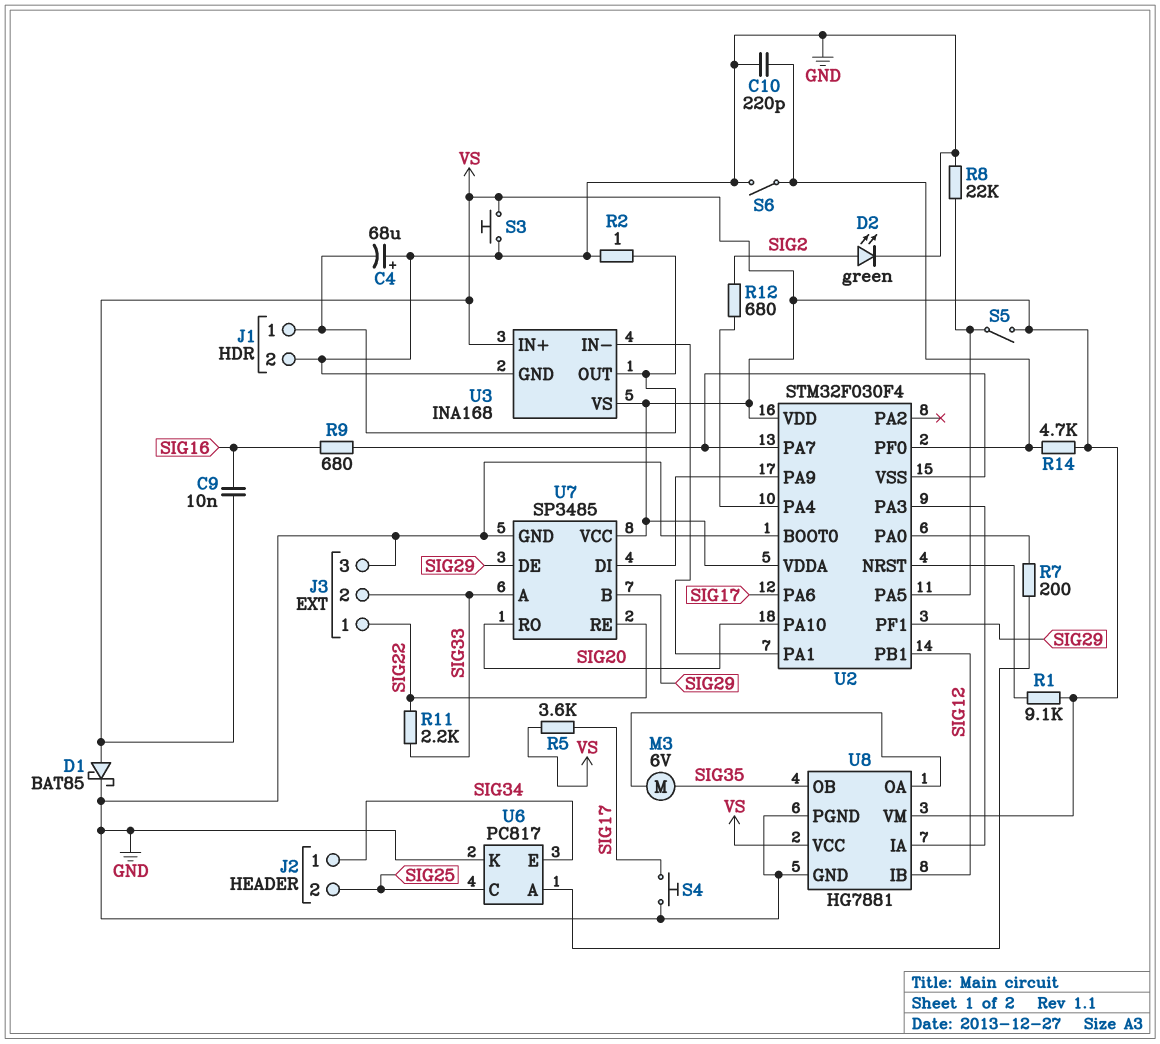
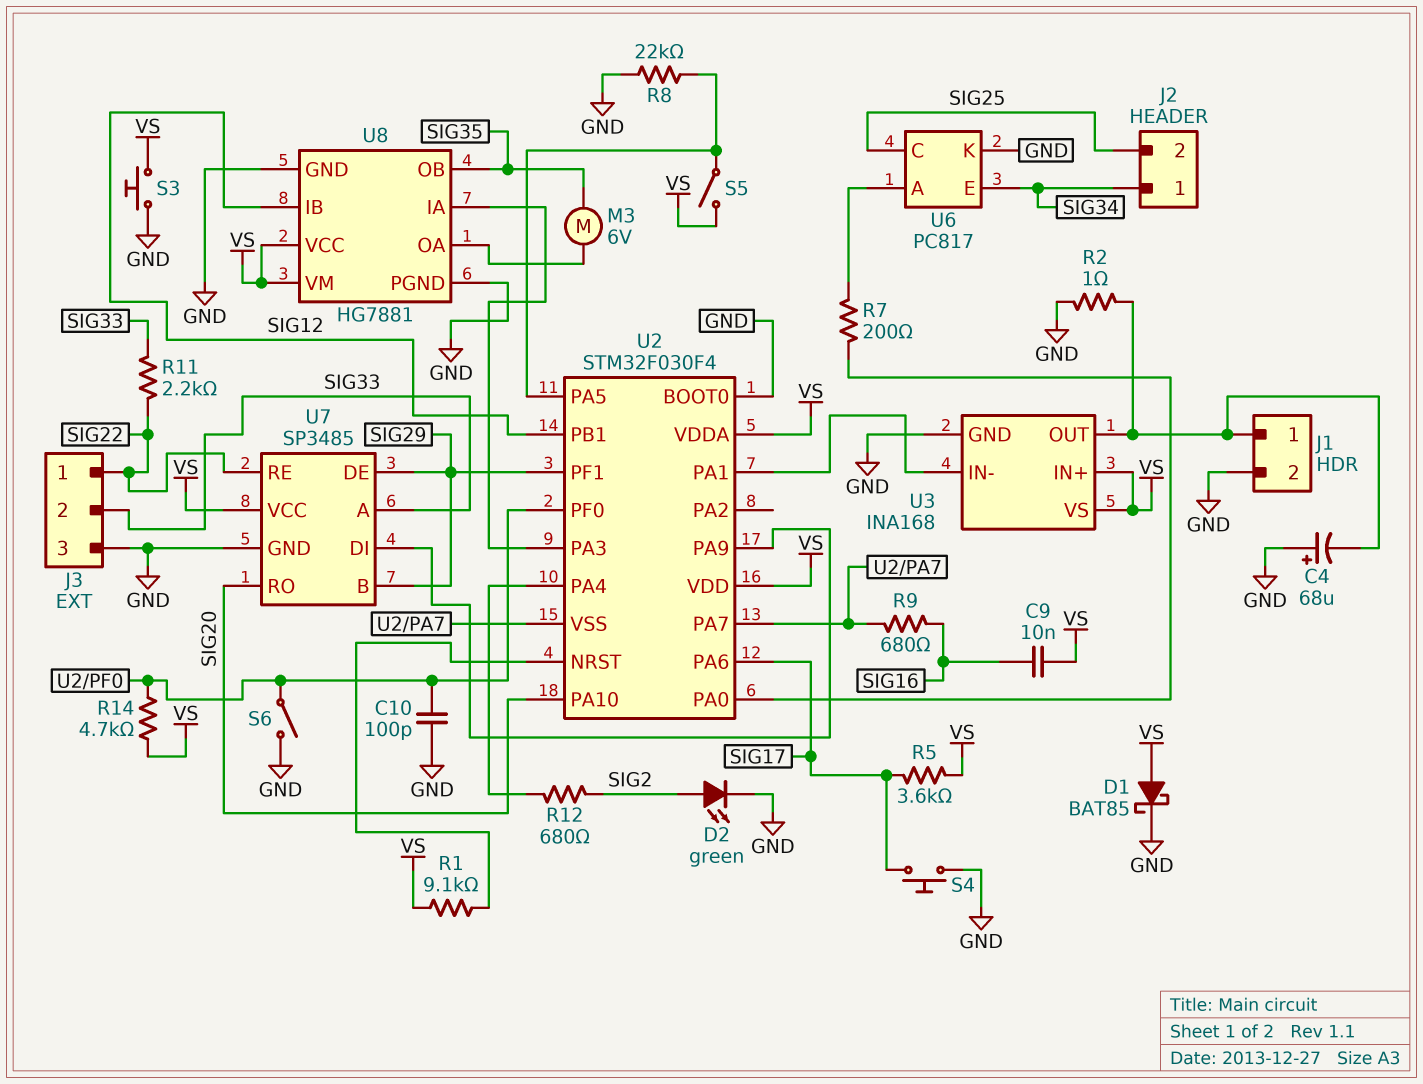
C10: 220pF (GND, U2/PF0) -> 100pF (GND, U2/PF0)

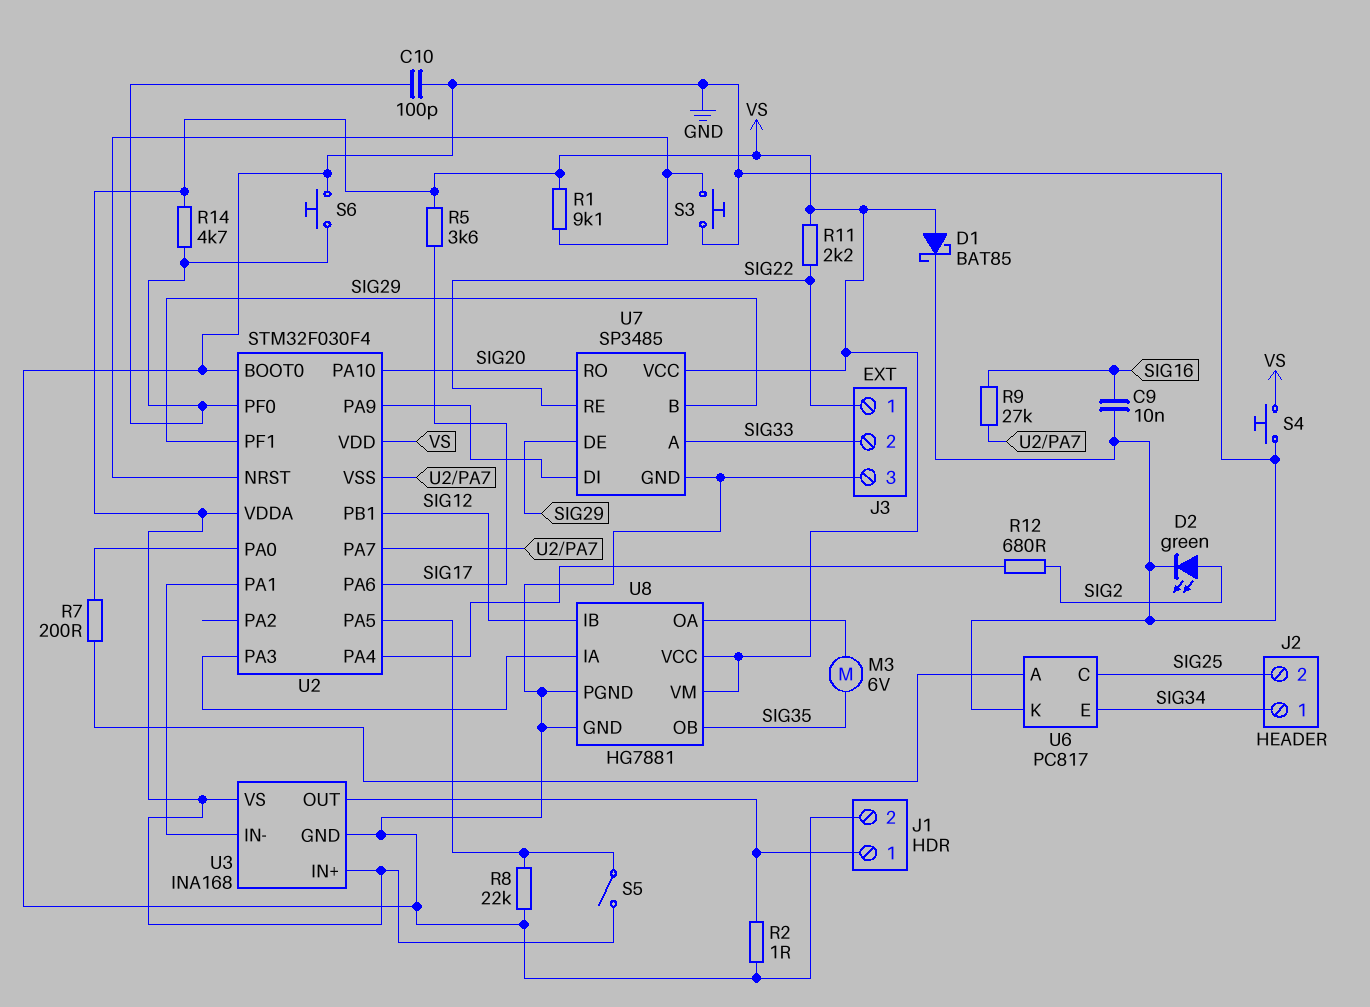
C4: 68uF (plus GND, minus J1/1) -> none
C9: 10nF (SIG16, VS) -> 10nF (GND, SIG16)
R9: 680 (SIG16, U2/PA7) -> 27k (SIG16, U2/PA7)
R11: 2.2k (SIG22, SIG33) -> 2.2k (SIG22, VS)
S3: button (GND, VS) -> button (GND, U2/NRST)
S4: button (GND, SIG17) -> button (GND, VS)
S6: switch (GND, U2/PF0) -> button (GND, U2/PF0)

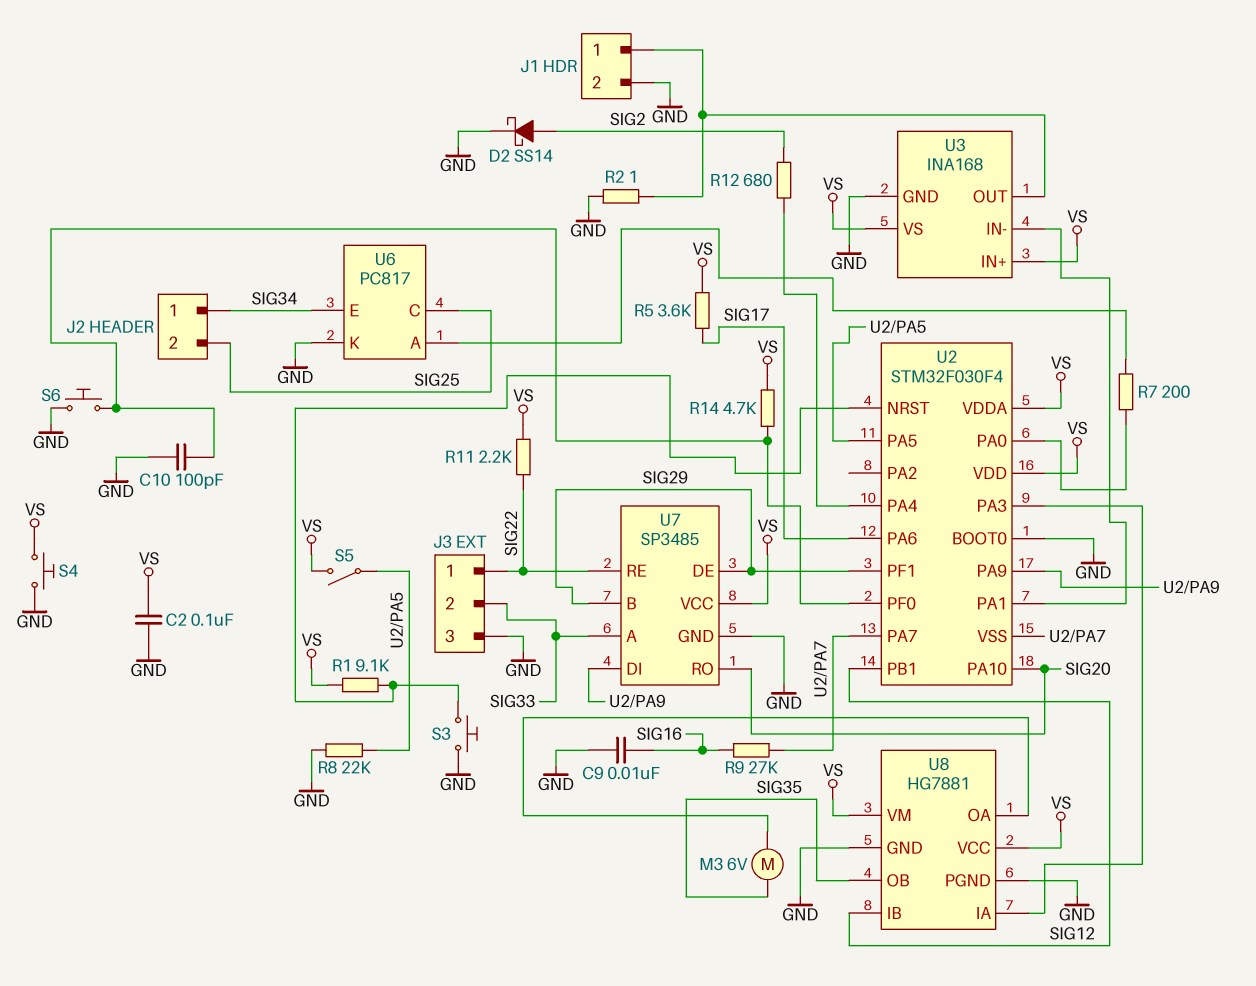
C2: none -> 100nF (GND, VS)
D1: schottky BAT85 (A VS, K GND) -> none
D2: LED green (A SIG2, K GND) -> schottky SS14 (A SIG2, K GND)

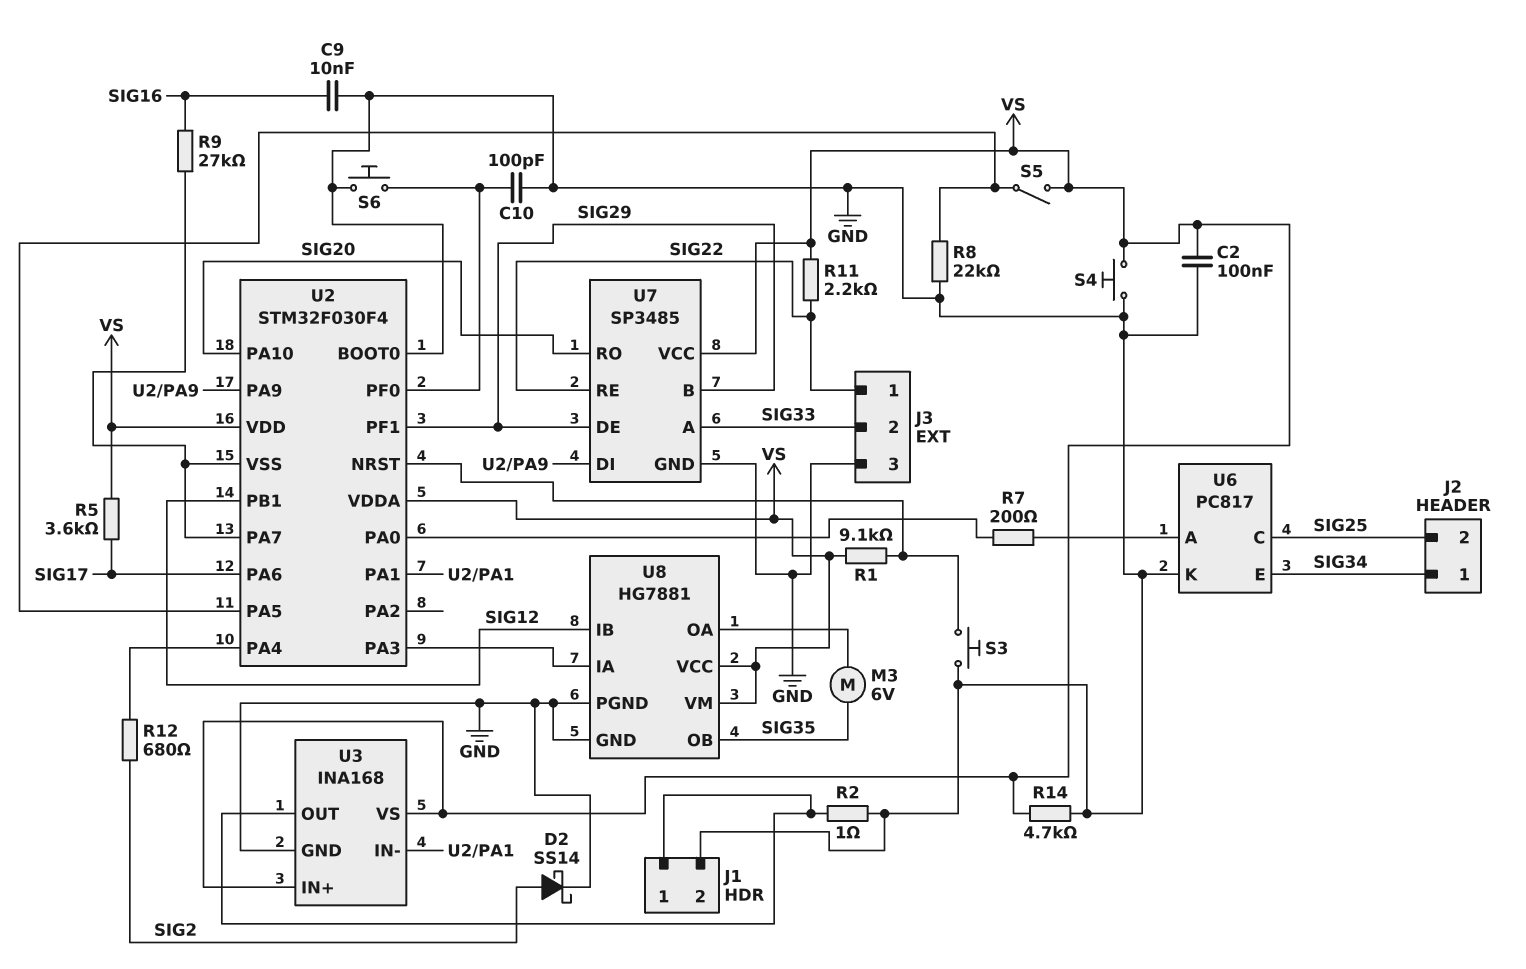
R14: 4.7k (U2/PF0, VS) -> 4.7k (GND, VS)

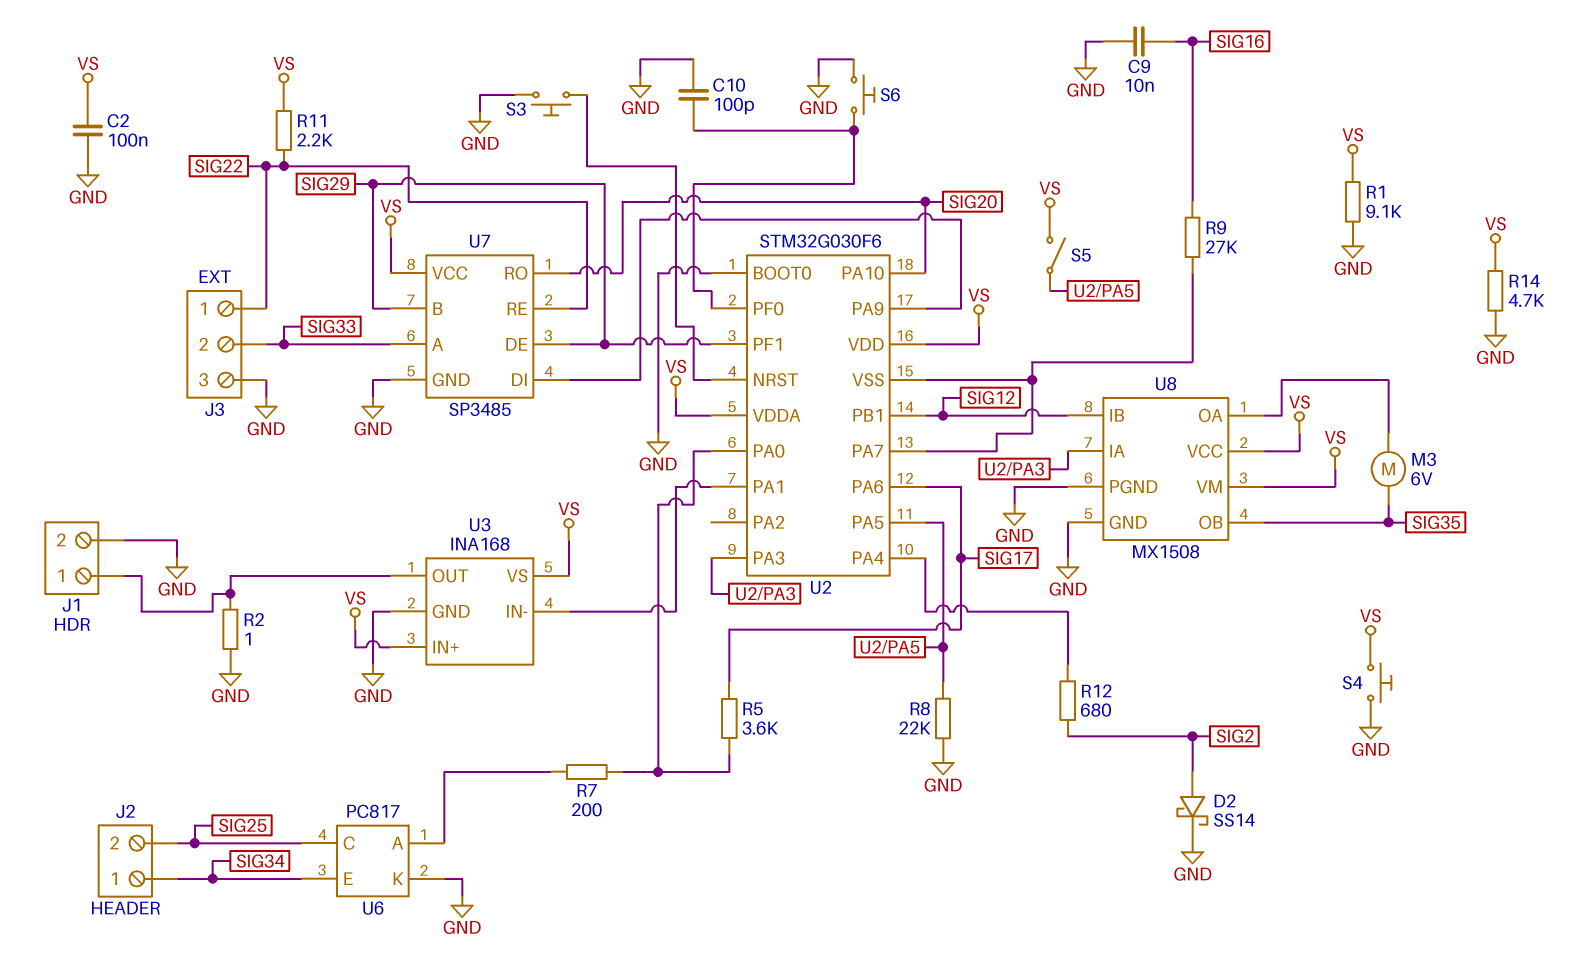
R1: 9.1k (U2/NRST, VS) -> 9.1k (GND, VS)
R5: 3.6k (SIG17, VS) -> 3.6k (SIG17, U2/PA0)
U2: STM32F030F4 -> STM32G030F6
U8: HG7881 -> MX1508

